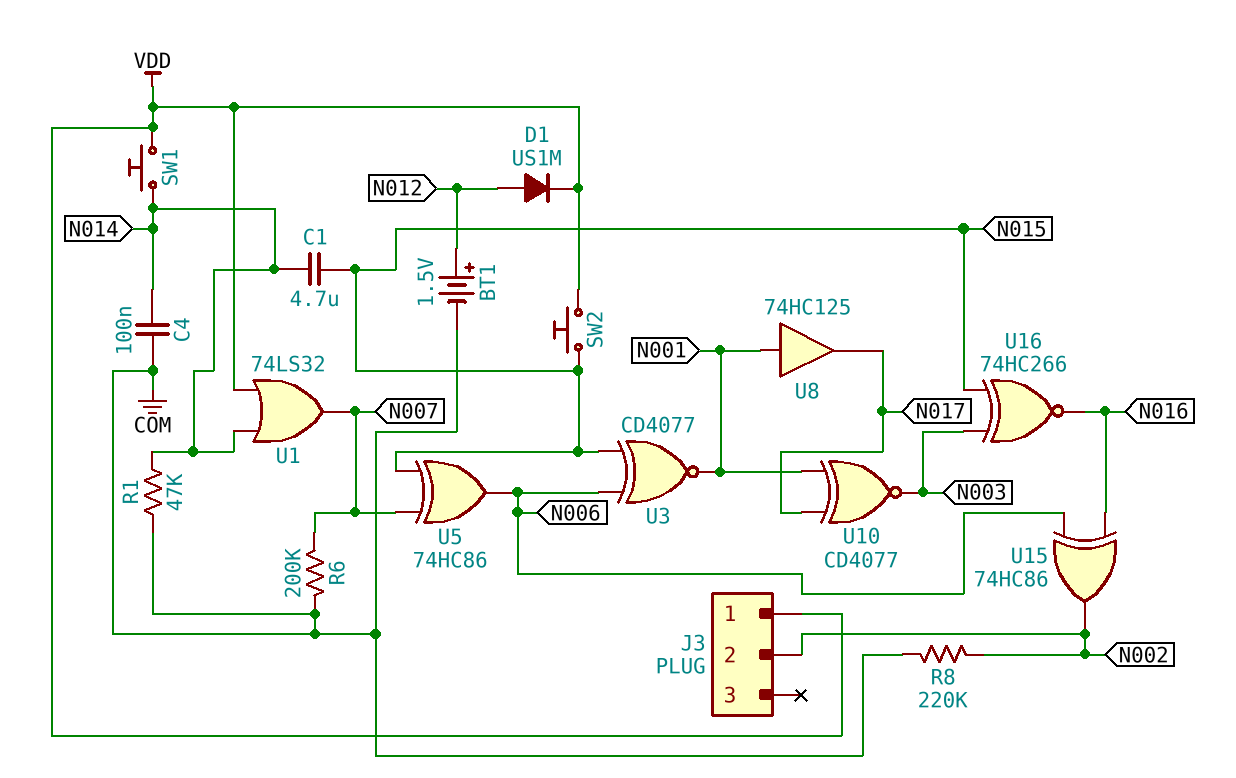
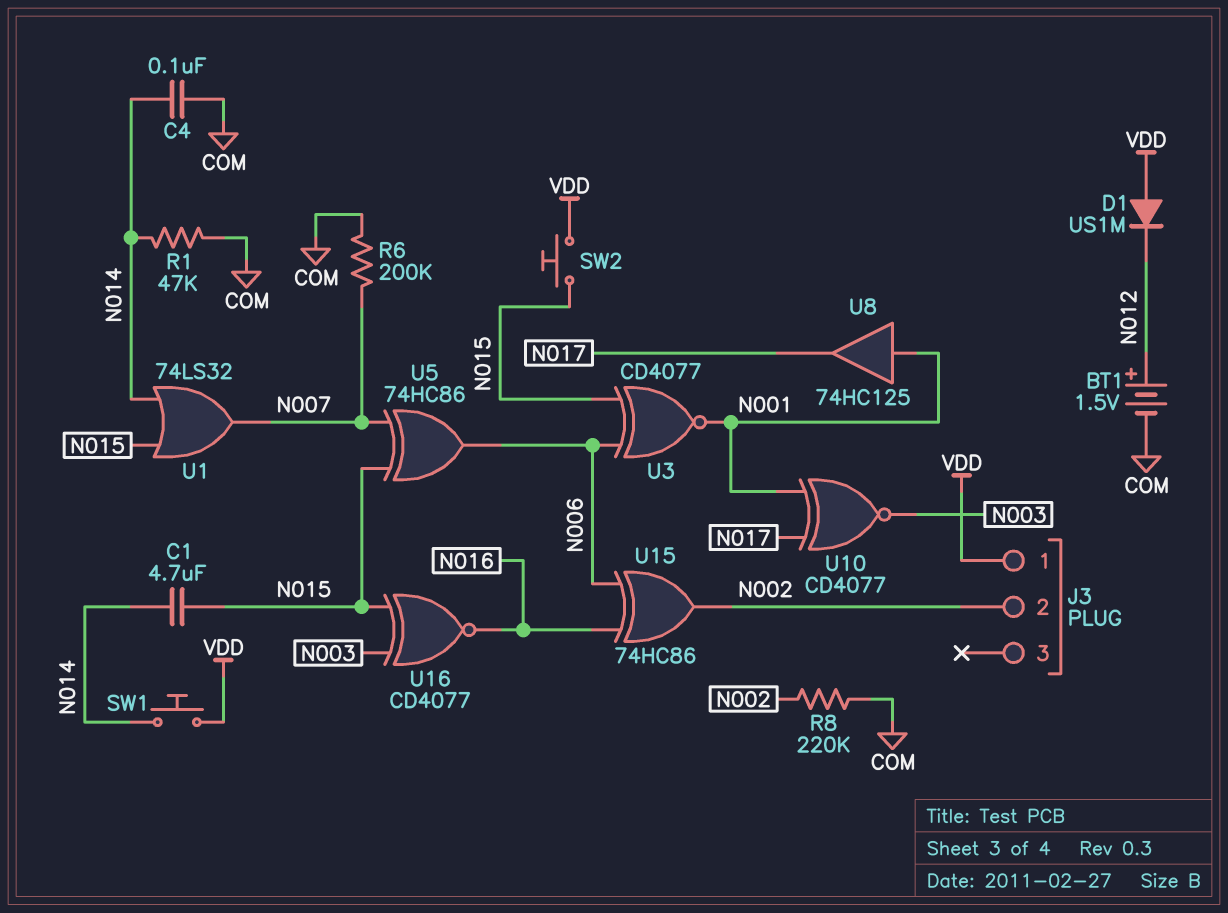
D1: diode US1M (A N012, K VDD) -> diode US1M (A VDD, K N012)
U1: OR 74LS32 (in N014, in VDD, out N007) -> OR 74LS32 (in N014, in N015, out N007)
U16: XNOR 74HC266 (in N003, in N015, out N016) -> XNOR CD4077 (in N003, in N015, out N016)

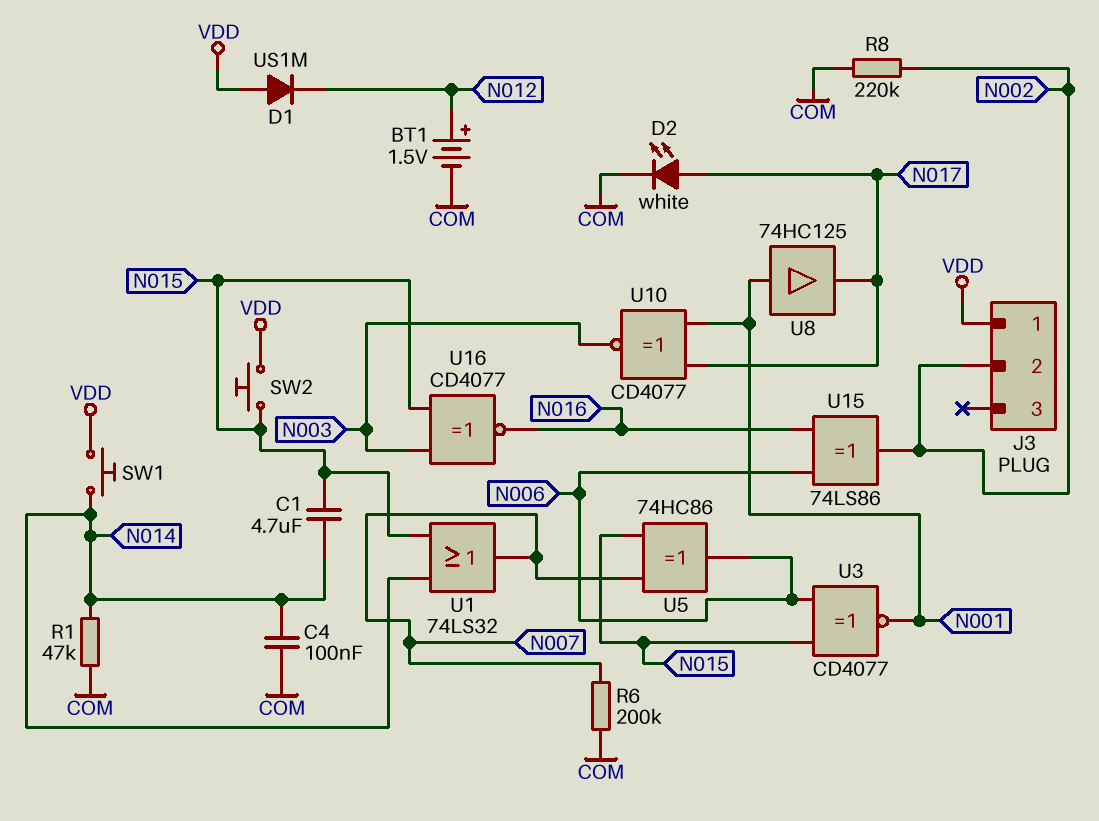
D2: none -> LED white (A N017, K COM)
U15: XOR 74HC86 (in N006, in N016, out N002) -> XOR 74LS86 (in N006, in N016, out N002)

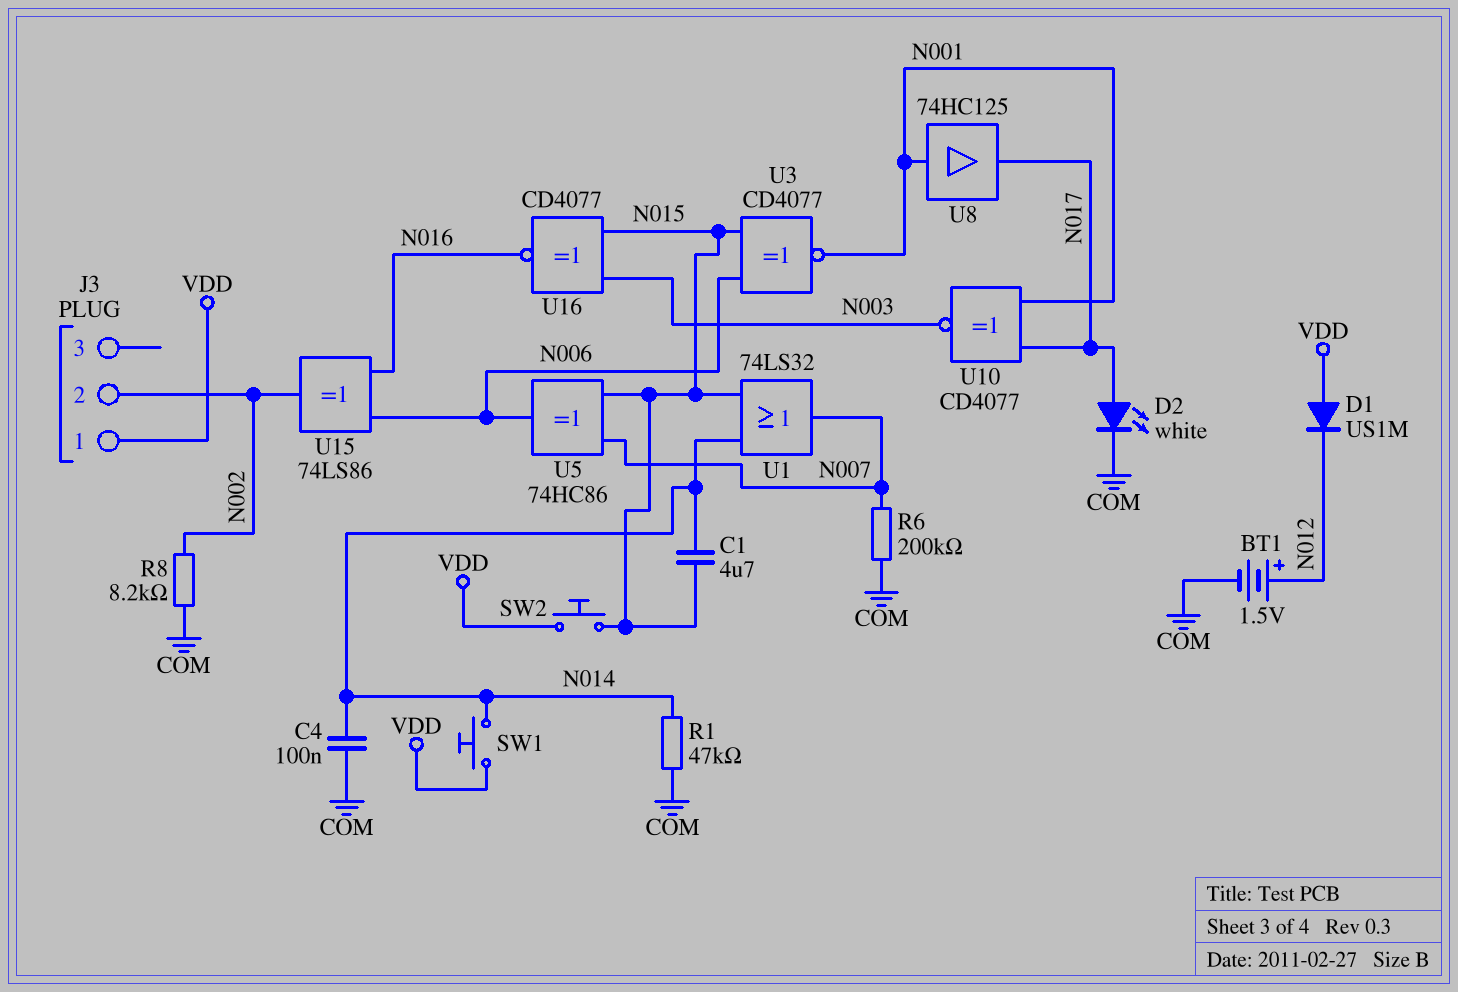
R8: 220k (COM, N002) -> 8.2k (COM, N002)

